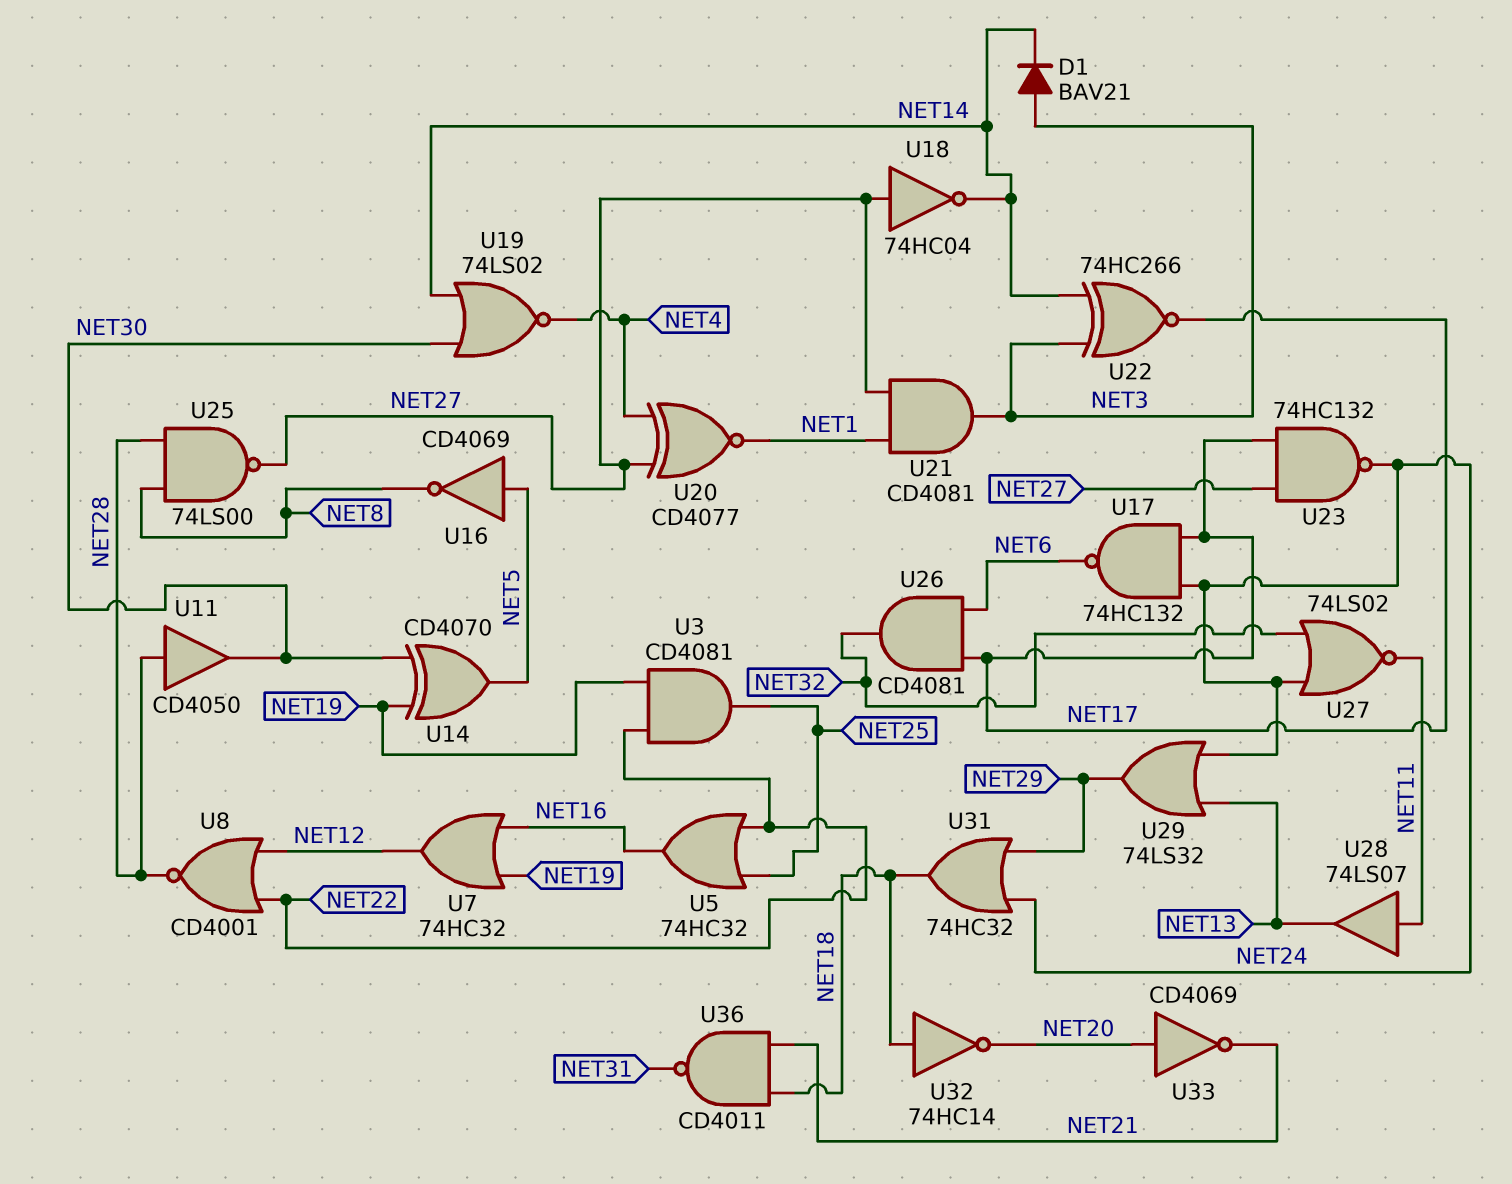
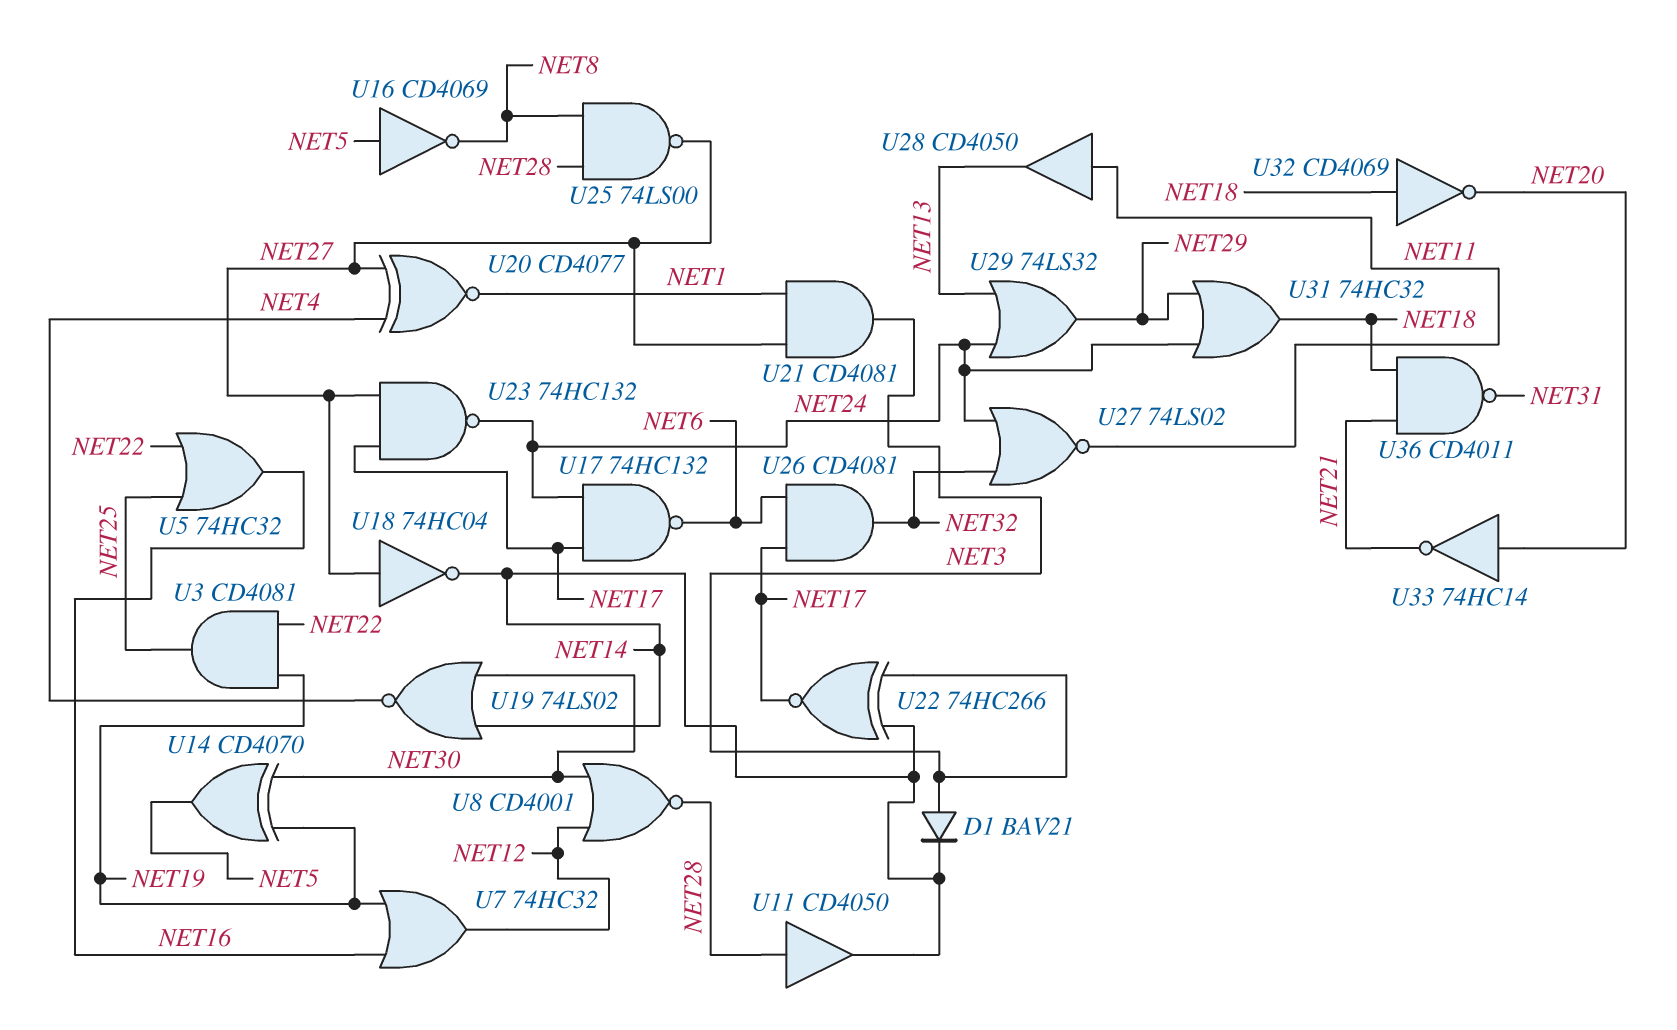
U8: NOR CD4001 (in NET12, in NET22, out NET28) -> NOR CD4001 (in NET12, in NET30, out NET28)
U11: buffer CD4050 (in NET28, out NET30) -> buffer CD4050 (in NET28, out NET14)
U28: buffer 74LS07 (in NET11, out NET13) -> buffer CD4050 (in NET11, out NET13)
U32: NOT 74HC14 (in NET18, out NET20) -> NOT CD4069 (in NET18, out NET20)
U33: NOT CD4069 (in NET20, out NET21) -> NOT 74HC14 (in NET20, out NET21)

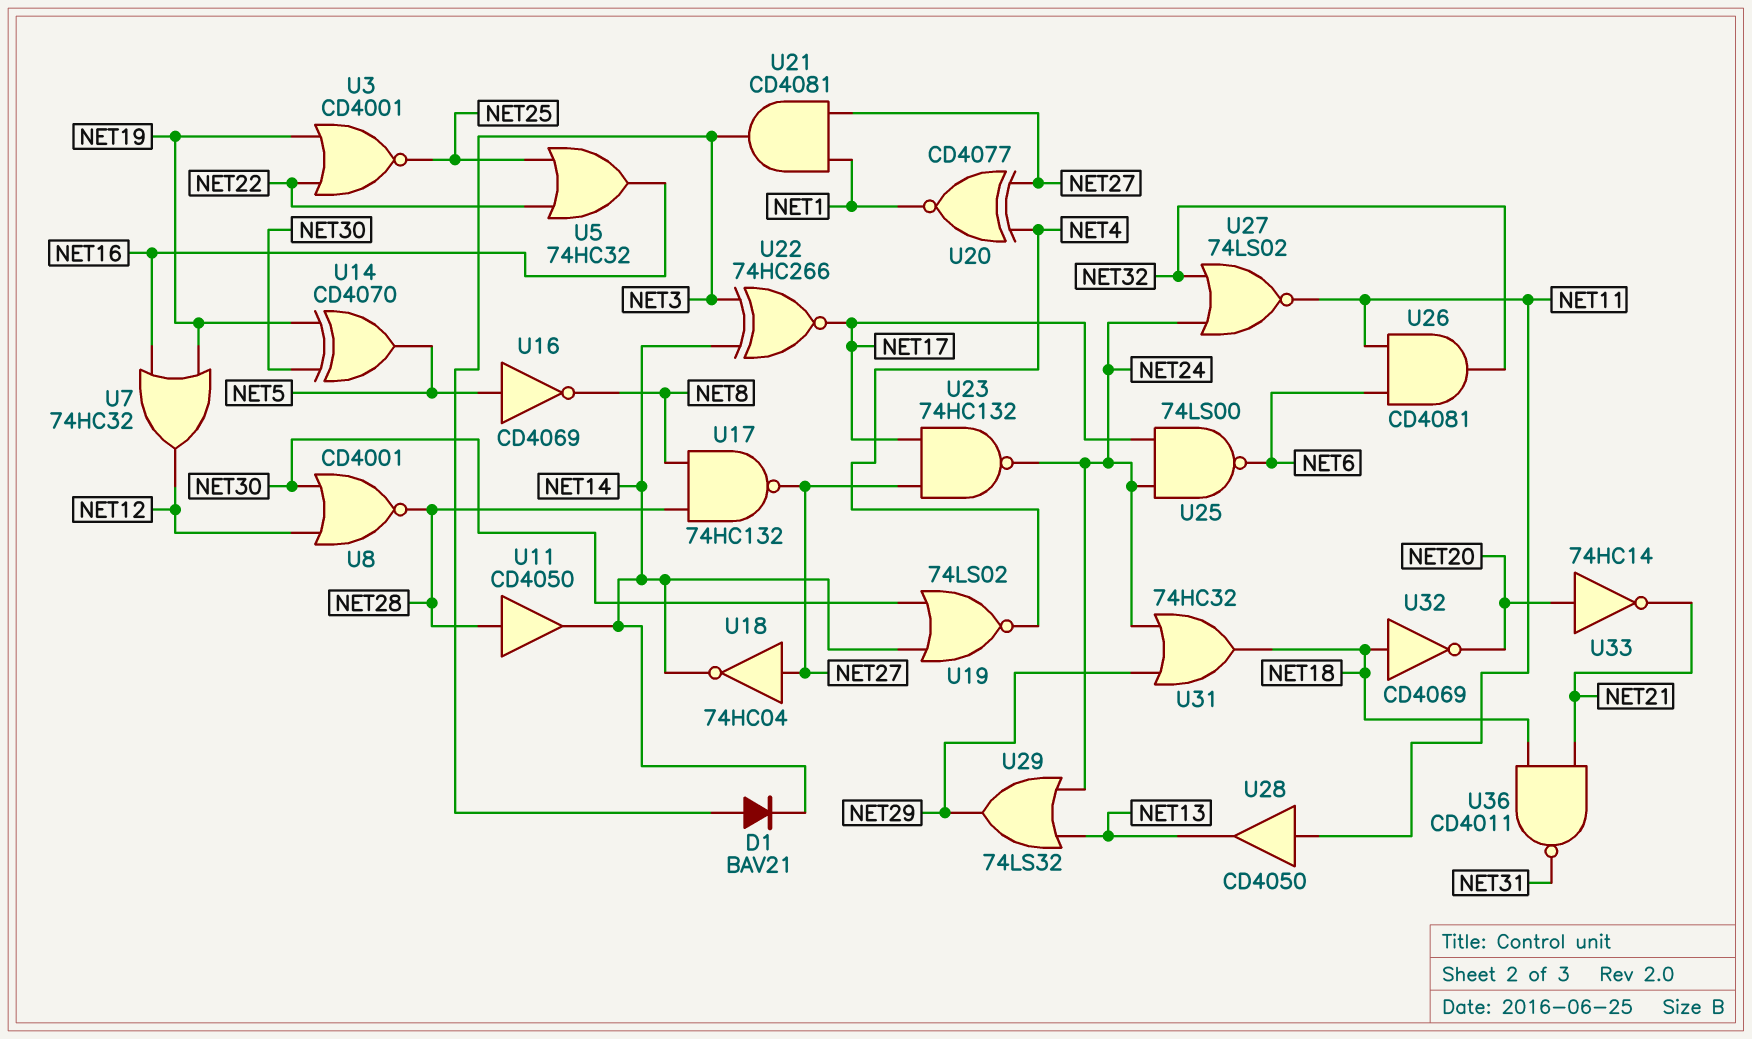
U3: AND CD4081 (in NET19, in NET22, out NET25) -> NOR CD4001 (in NET19, in NET22, out NET25)
U17: NAND 74HC132 (in NET17, in NET24, out NET6) -> NAND 74HC132 (in NET8, in NET28, out NET27)
U25: NAND 74LS00 (in NET8, in NET28, out NET27) -> NAND 74LS00 (in NET17, in NET24, out NET6)
U26: AND CD4081 (in NET6, in NET17, out NET32) -> AND CD4081 (in NET6, in NET11, out NET32)

